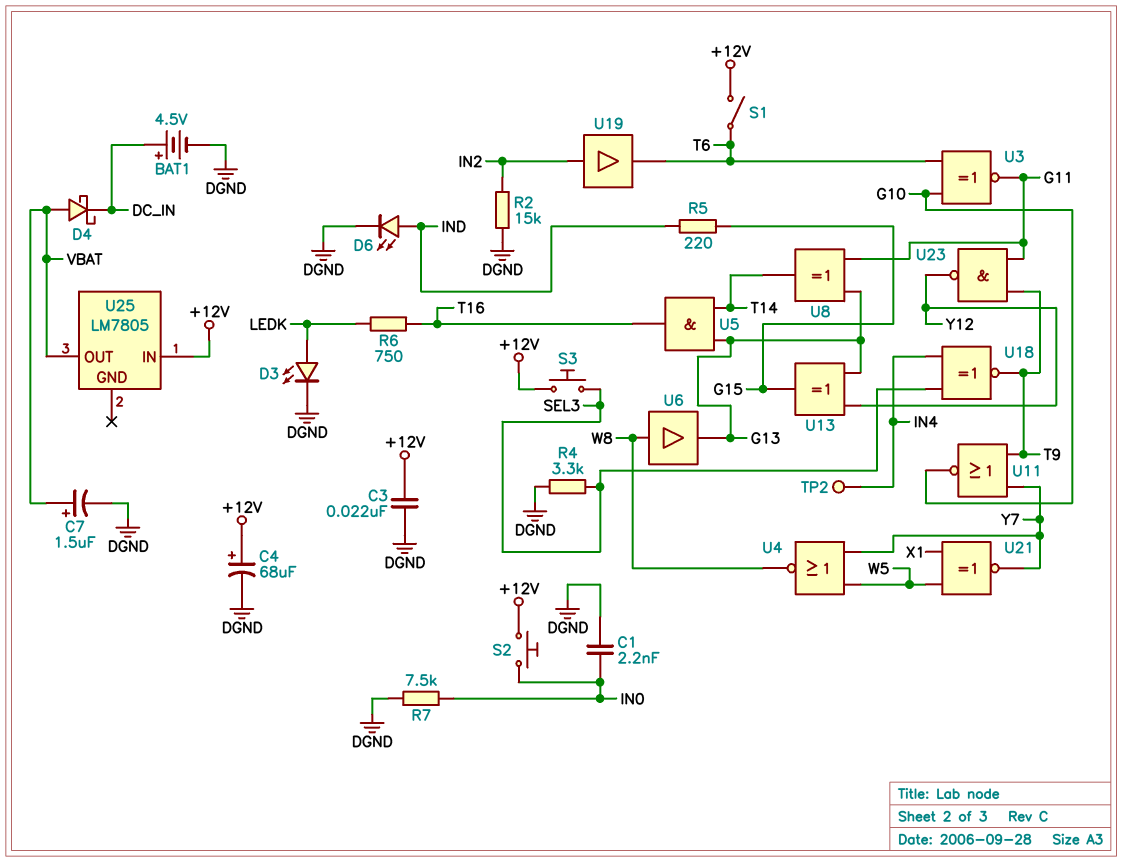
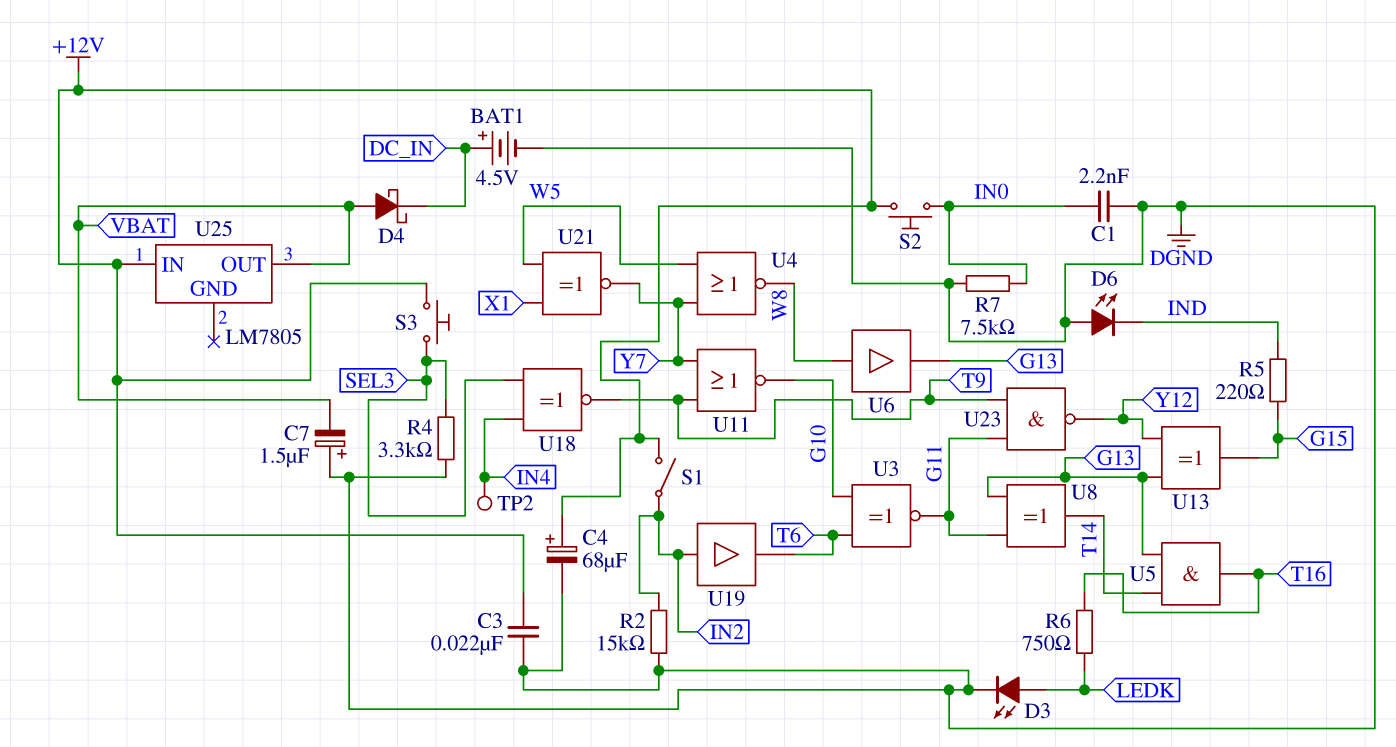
C7: 1.5uF (plus VBAT, minus DGND) -> 1.5uF (plus DGND, minus VBAT)
D6: LED (A IND, K DGND) -> LED (A DGND, K IND)
S1: switch (+12V, T6) -> switch (+12V, IN2)

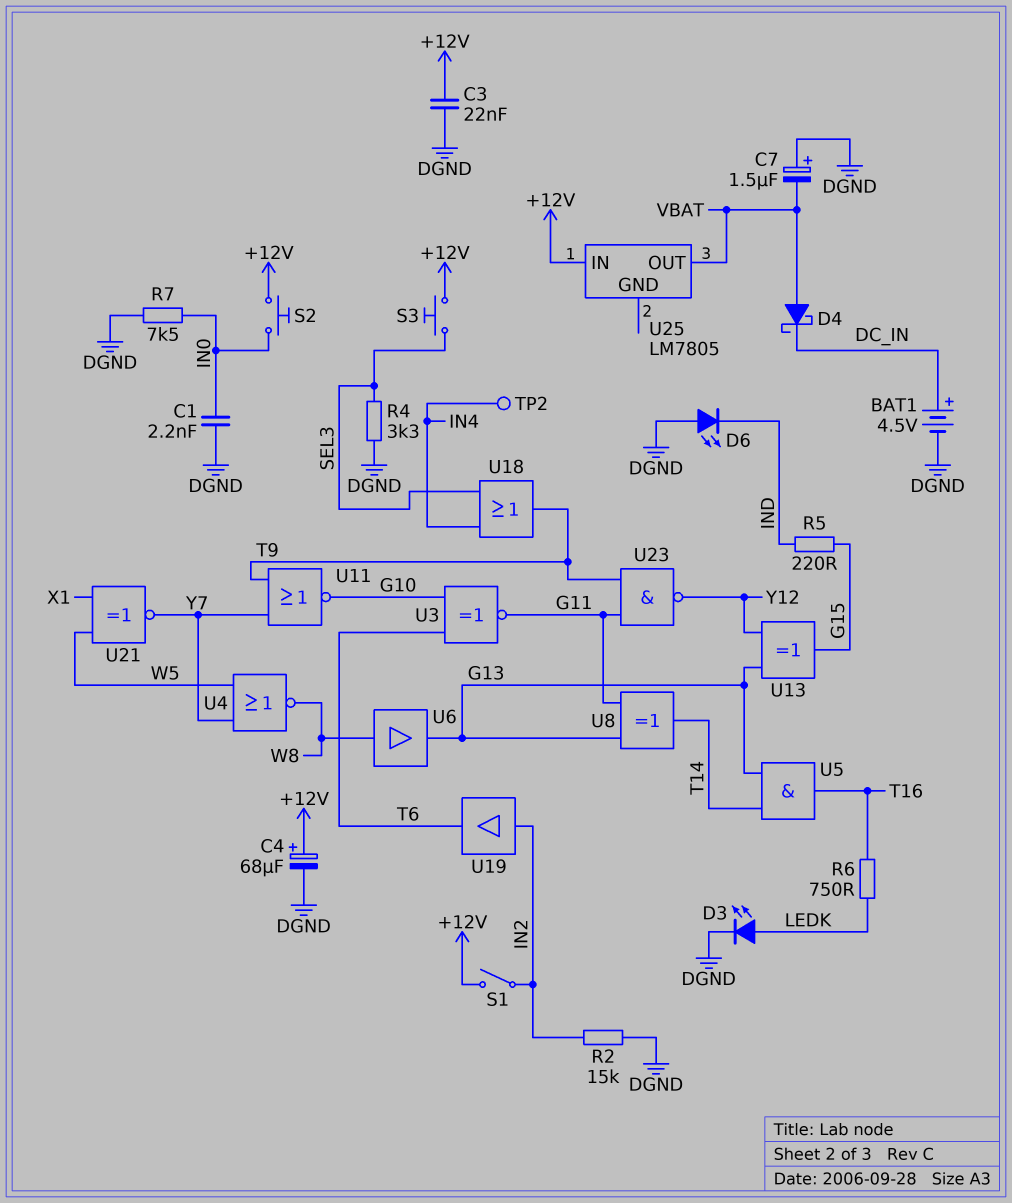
U18: XNOR (in IN4, in SEL3, out T9) -> OR (in IN4, in SEL3, out T9)

